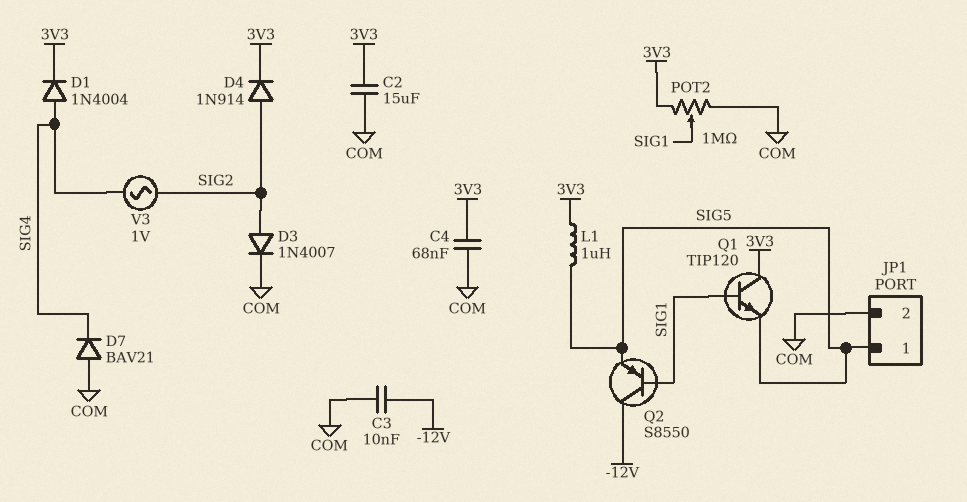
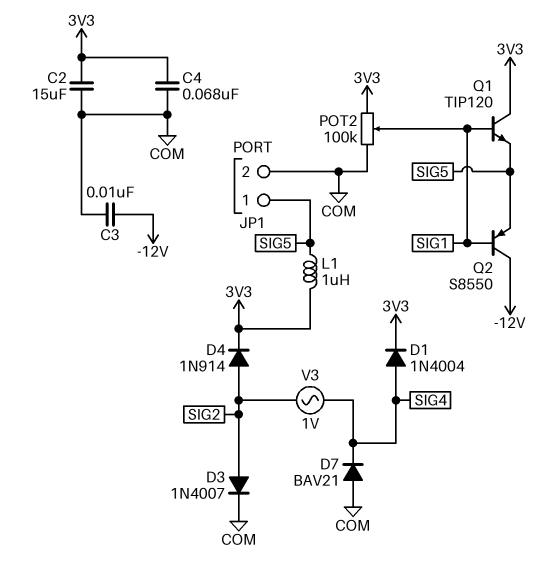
POT2: 1M (3V3, COM, wiper SIG1) -> 100k (3V3, COM, wiper SIG1)

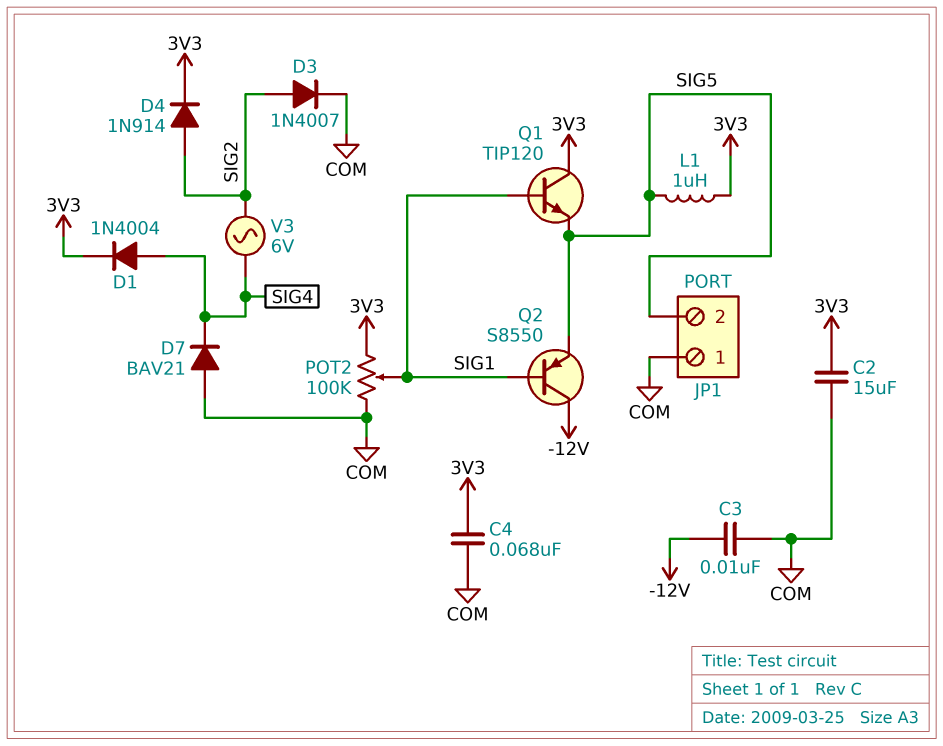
JP1 pin 1: SIG5 -> COM
JP1 pin 2: COM -> SIG5
V3: AC 1V (SIG2, SIG4) -> AC 6V (SIG2, SIG4)

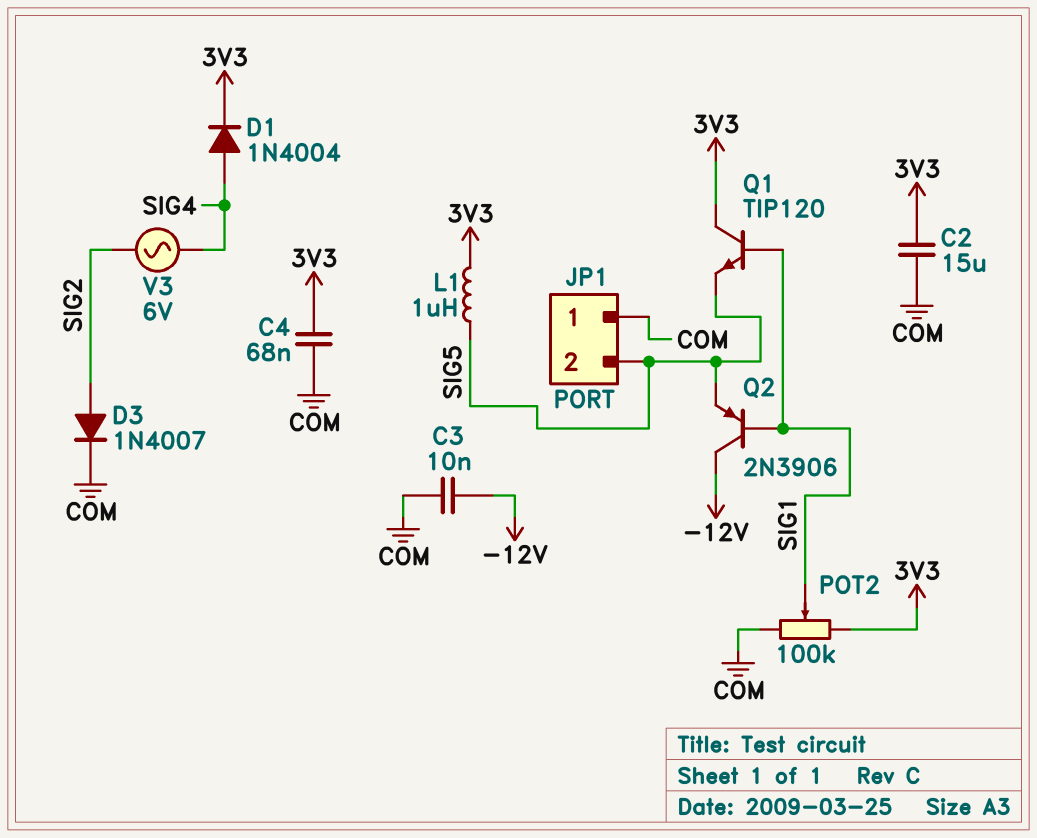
D4: diode 1N914 (A SIG2, K 3V3) -> none
D7: diode BAV21 (A COM, K SIG4) -> none
Q2: PNP S8550 (B SIG1, C -12V, E SIG5) -> PNP 2N3906 (B SIG1, C -12V, E SIG5)

